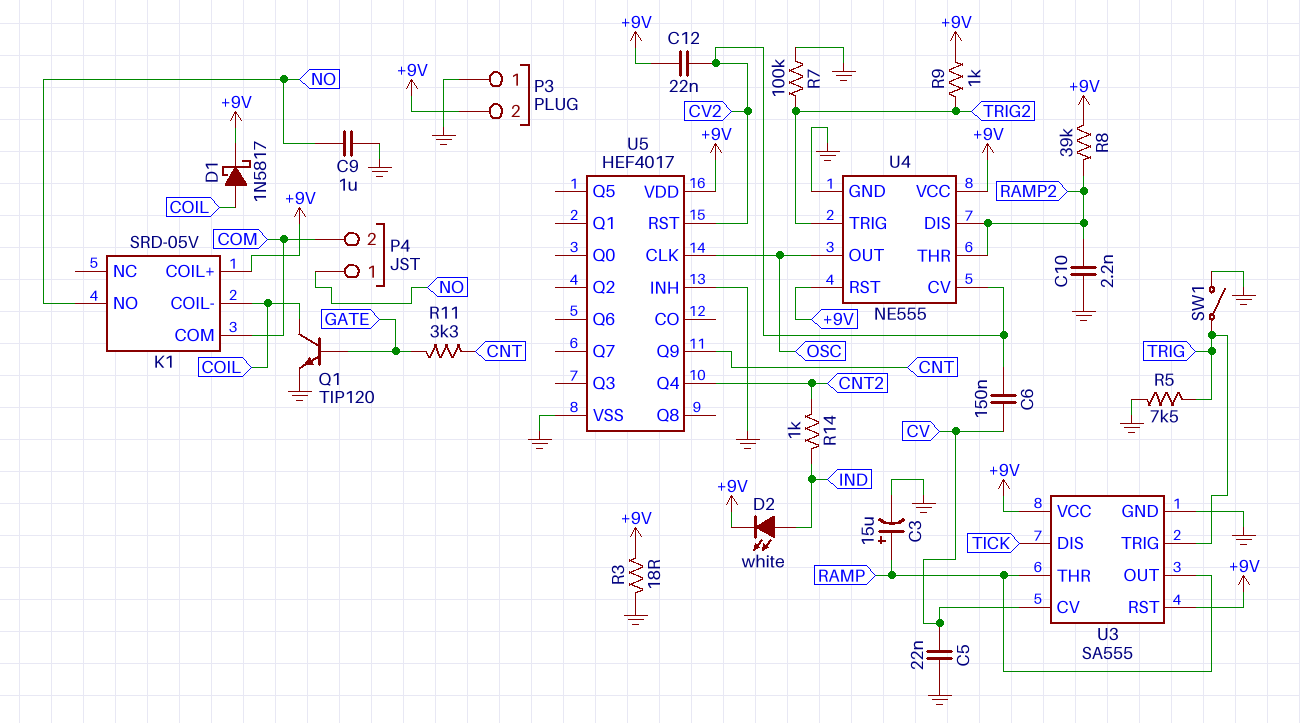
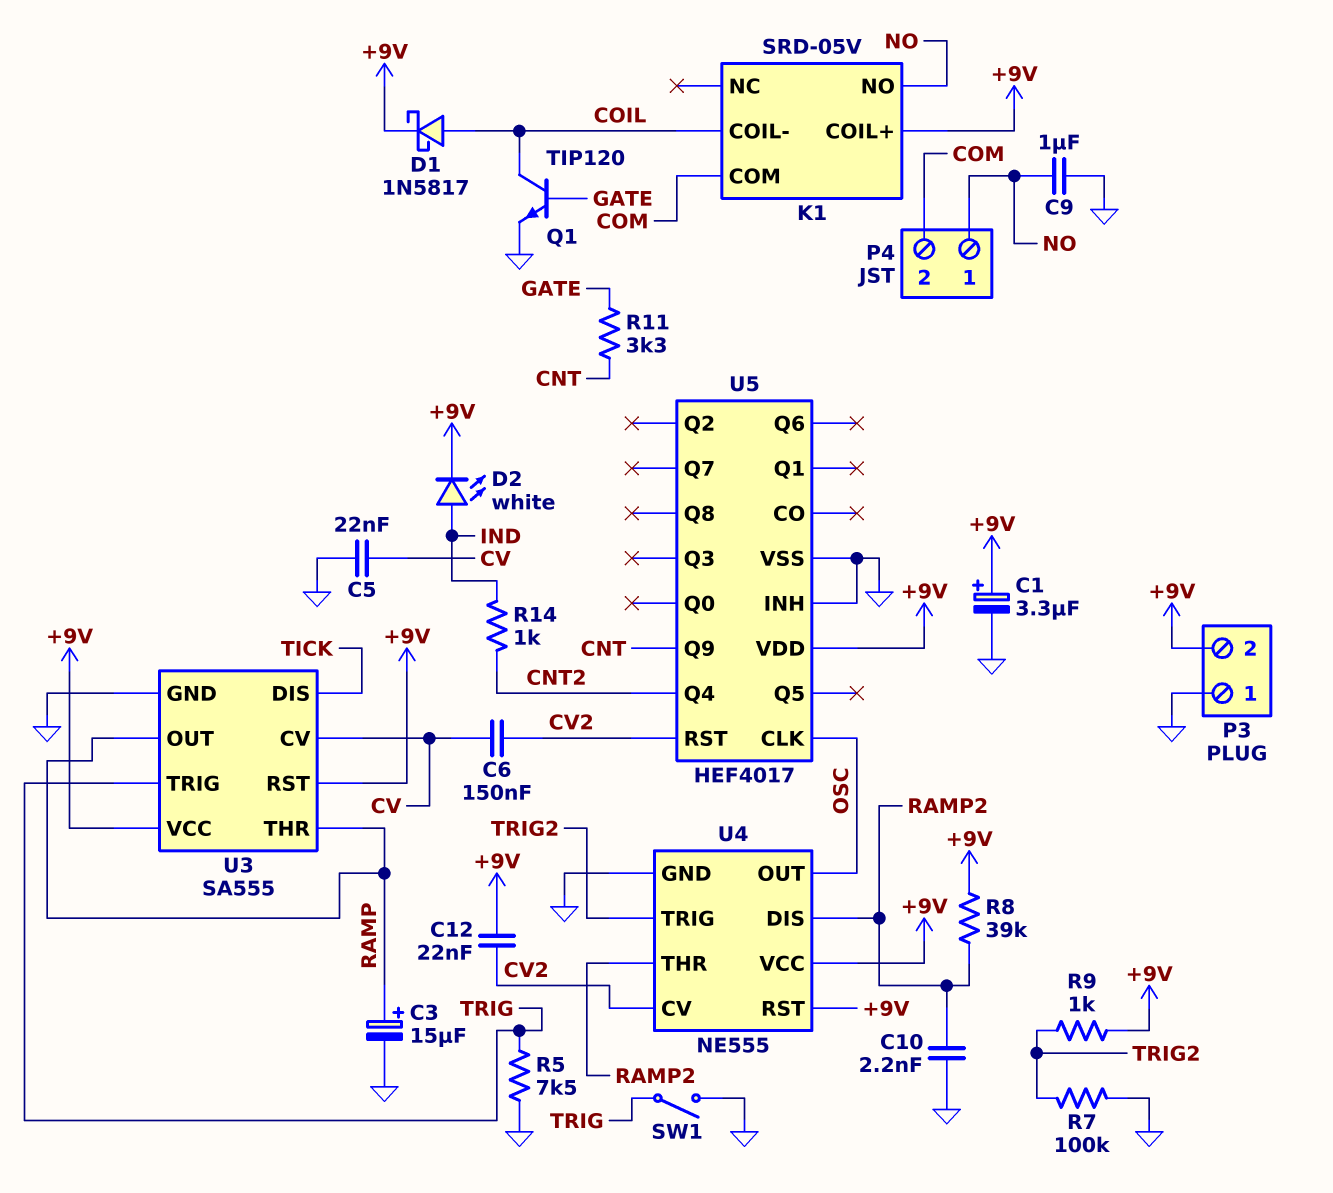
C1: none -> 3.3uF (plus +9V, minus GND)
R3: 18 (+9V, GND) -> none

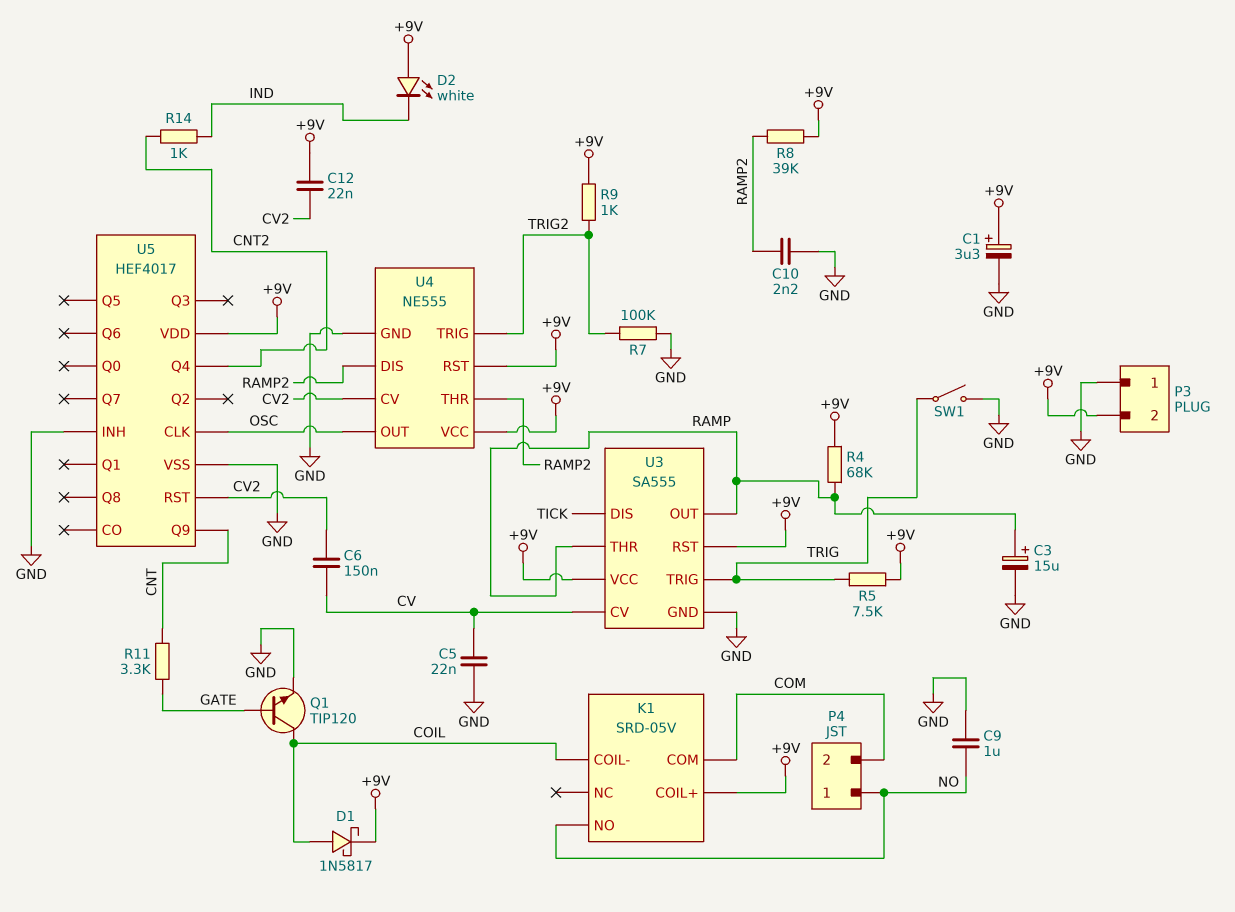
D2: LED white (A IND, K +9V) -> LED white (A +9V, K IND)
R4: none -> 68k (+9V, RAMP)
R5: 7.5k (GND, TRIG) -> 7.5k (+9V, TRIG)

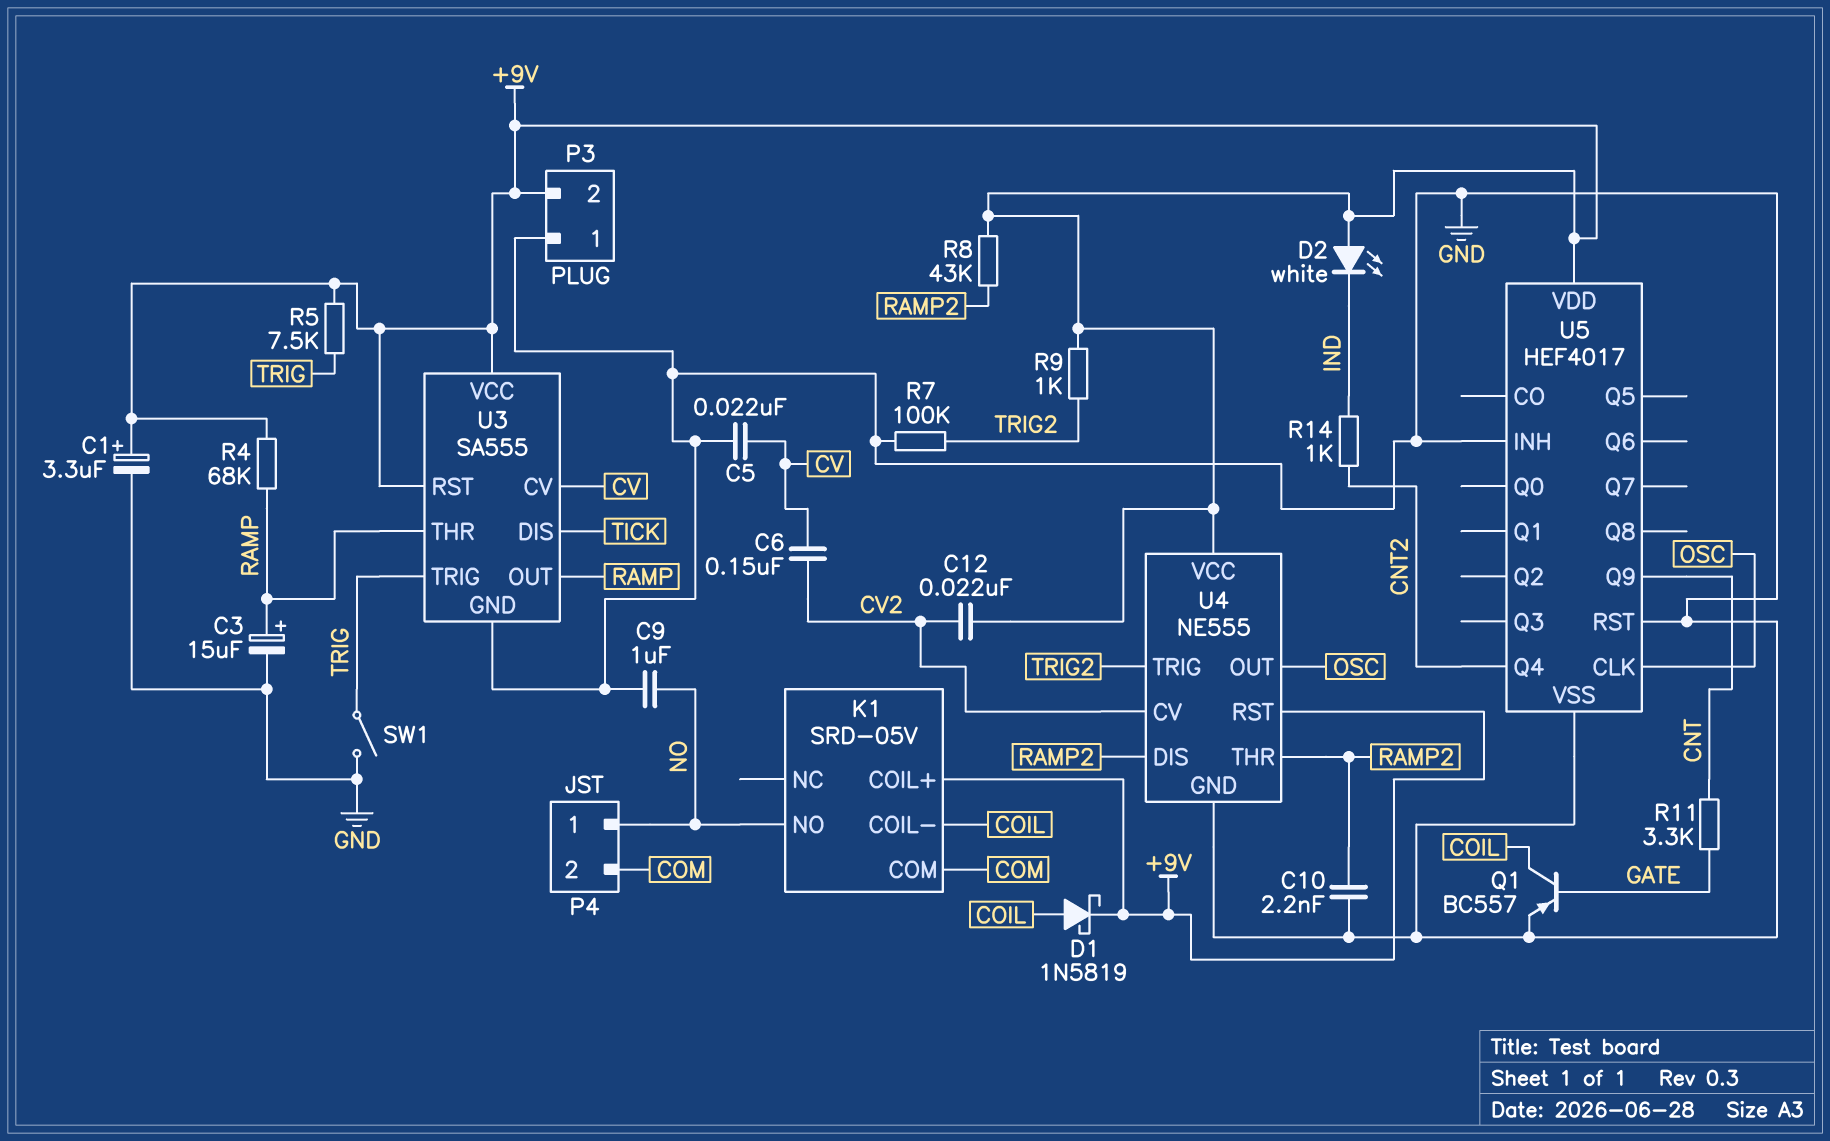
D1: schottky 1N5817 (A COIL, K +9V) -> schottky 1N5819 (A COIL, K +9V)
Q1: NPN TIP120 (B GATE, C COIL, E GND) -> PNP BC557 (B GATE, C COIL, E GND)
R8: 39k (+9V, RAMP2) -> 43k (+9V, RAMP2)
U5 pin RST: CV2 -> GND

